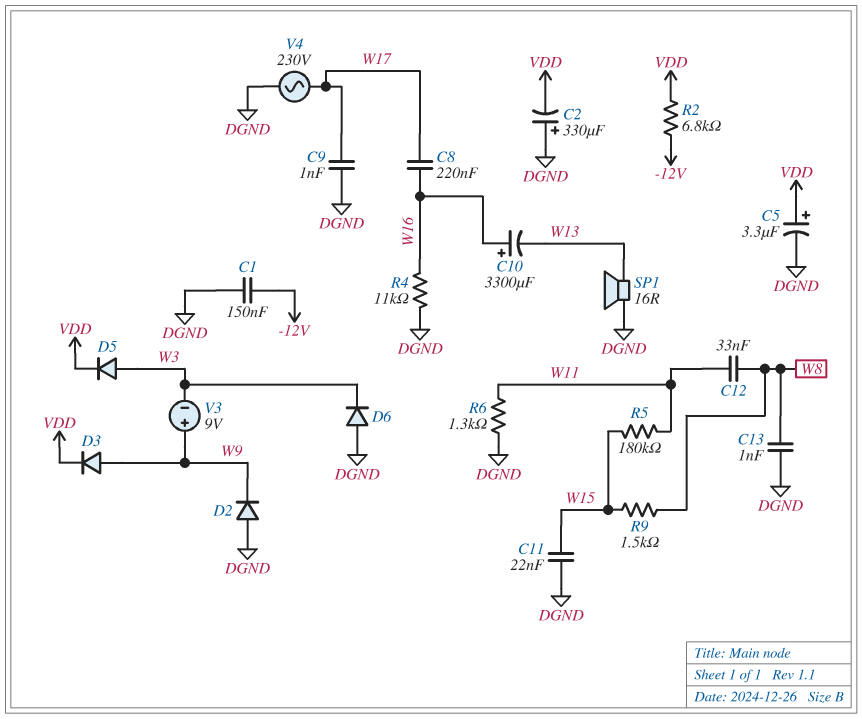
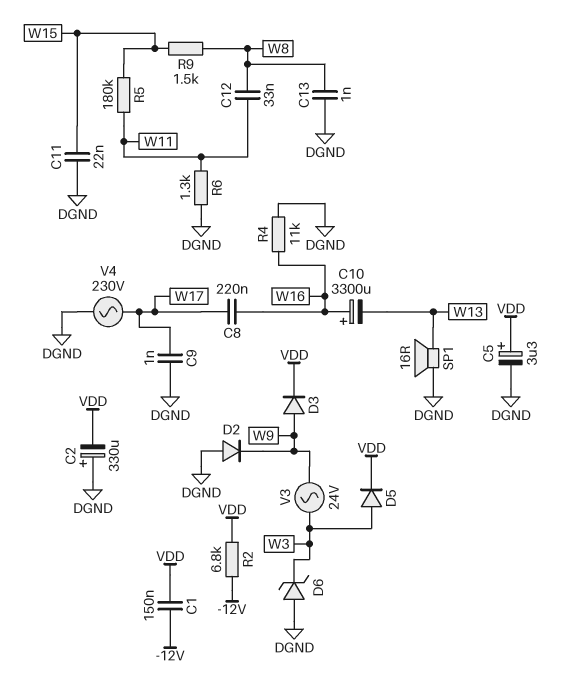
C1: 150nF (-12V, DGND) -> 150nF (-12V, VDD)
D6: diode (A DGND, K W3) -> zener (A DGND, K W3)
V3: 9V (plus W9, minus W3) -> AC 24V (W3, W9)

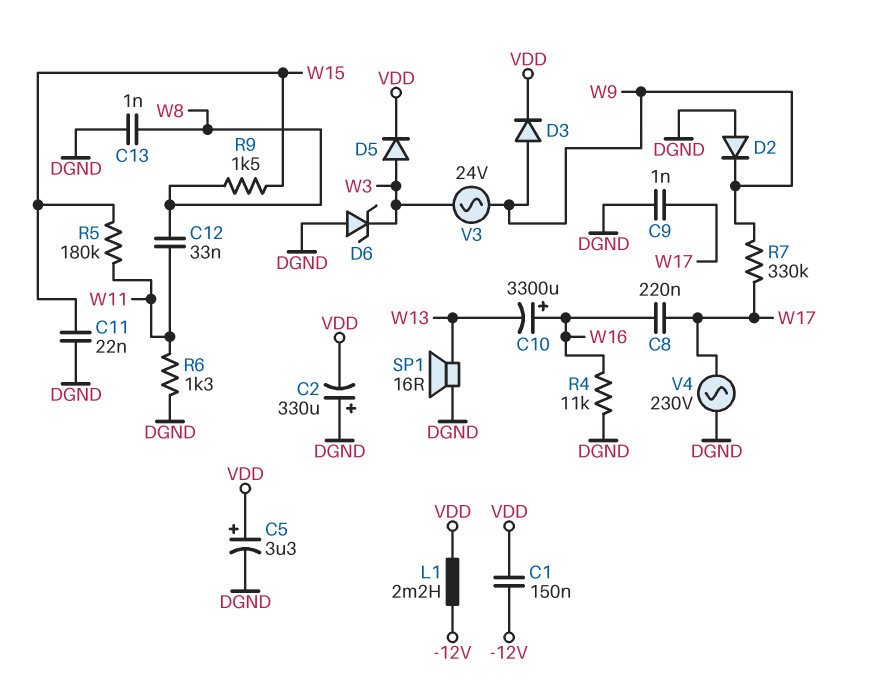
L1: none -> 2.2mH (-12V, VDD)
R2: 6.8k (-12V, VDD) -> none
R7: none -> 330k (W9, W17)

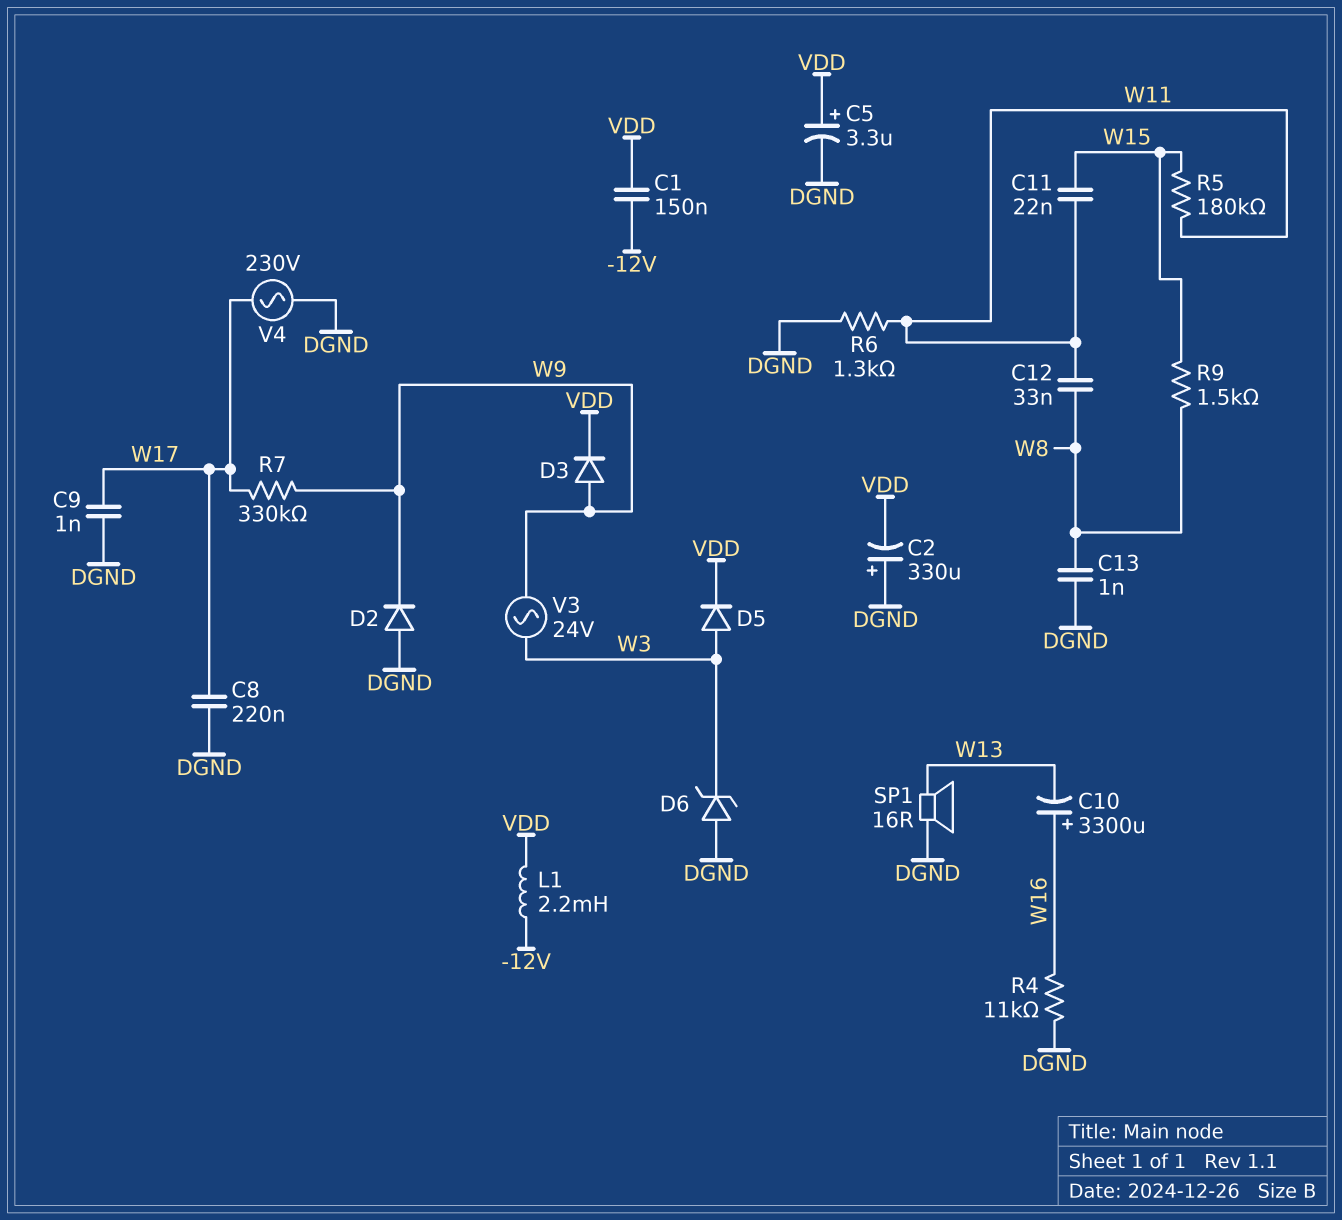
C8: 220nF (W16, W17) -> 220nF (DGND, W17)
C11: 22nF (DGND, W15) -> 22nF (W11, W15)

